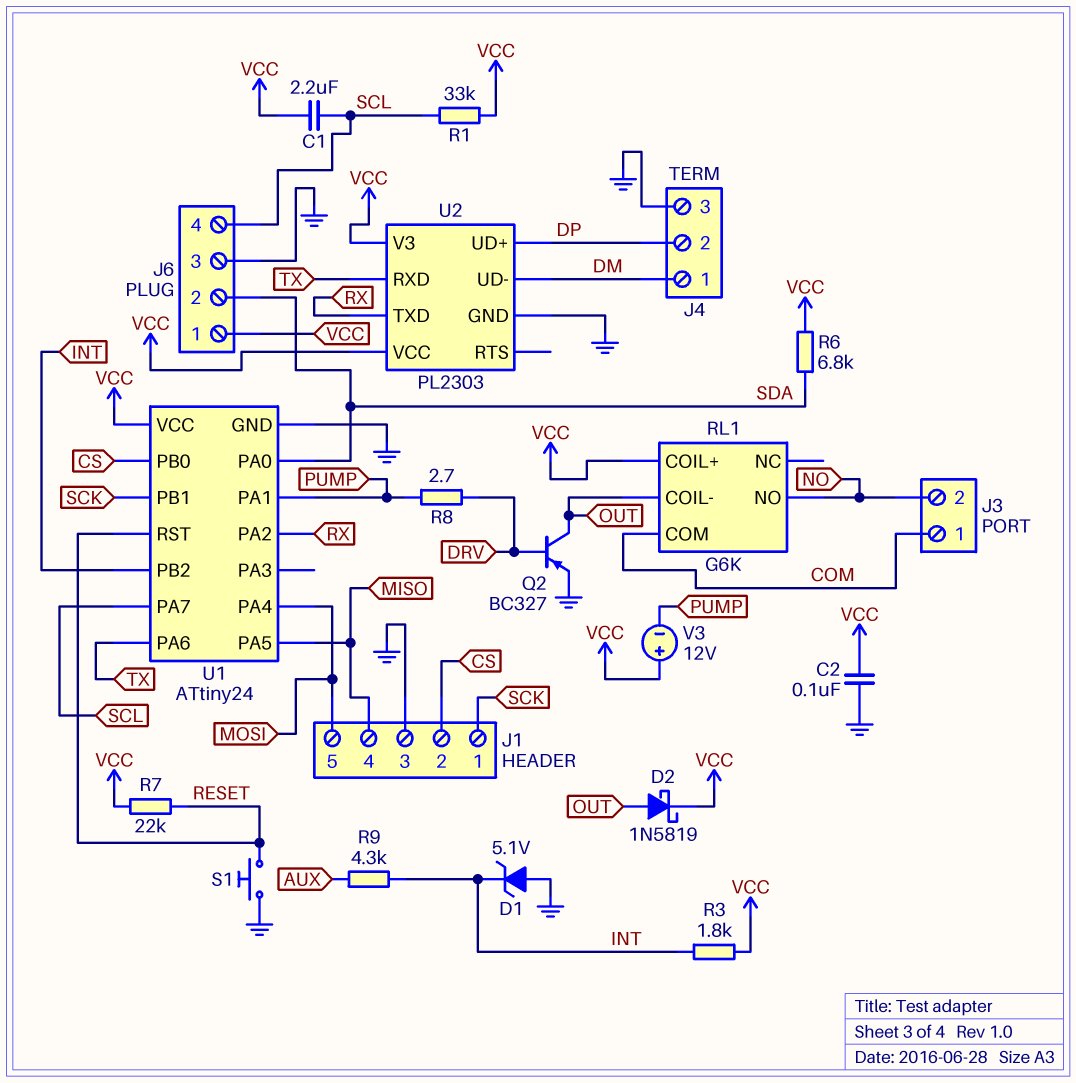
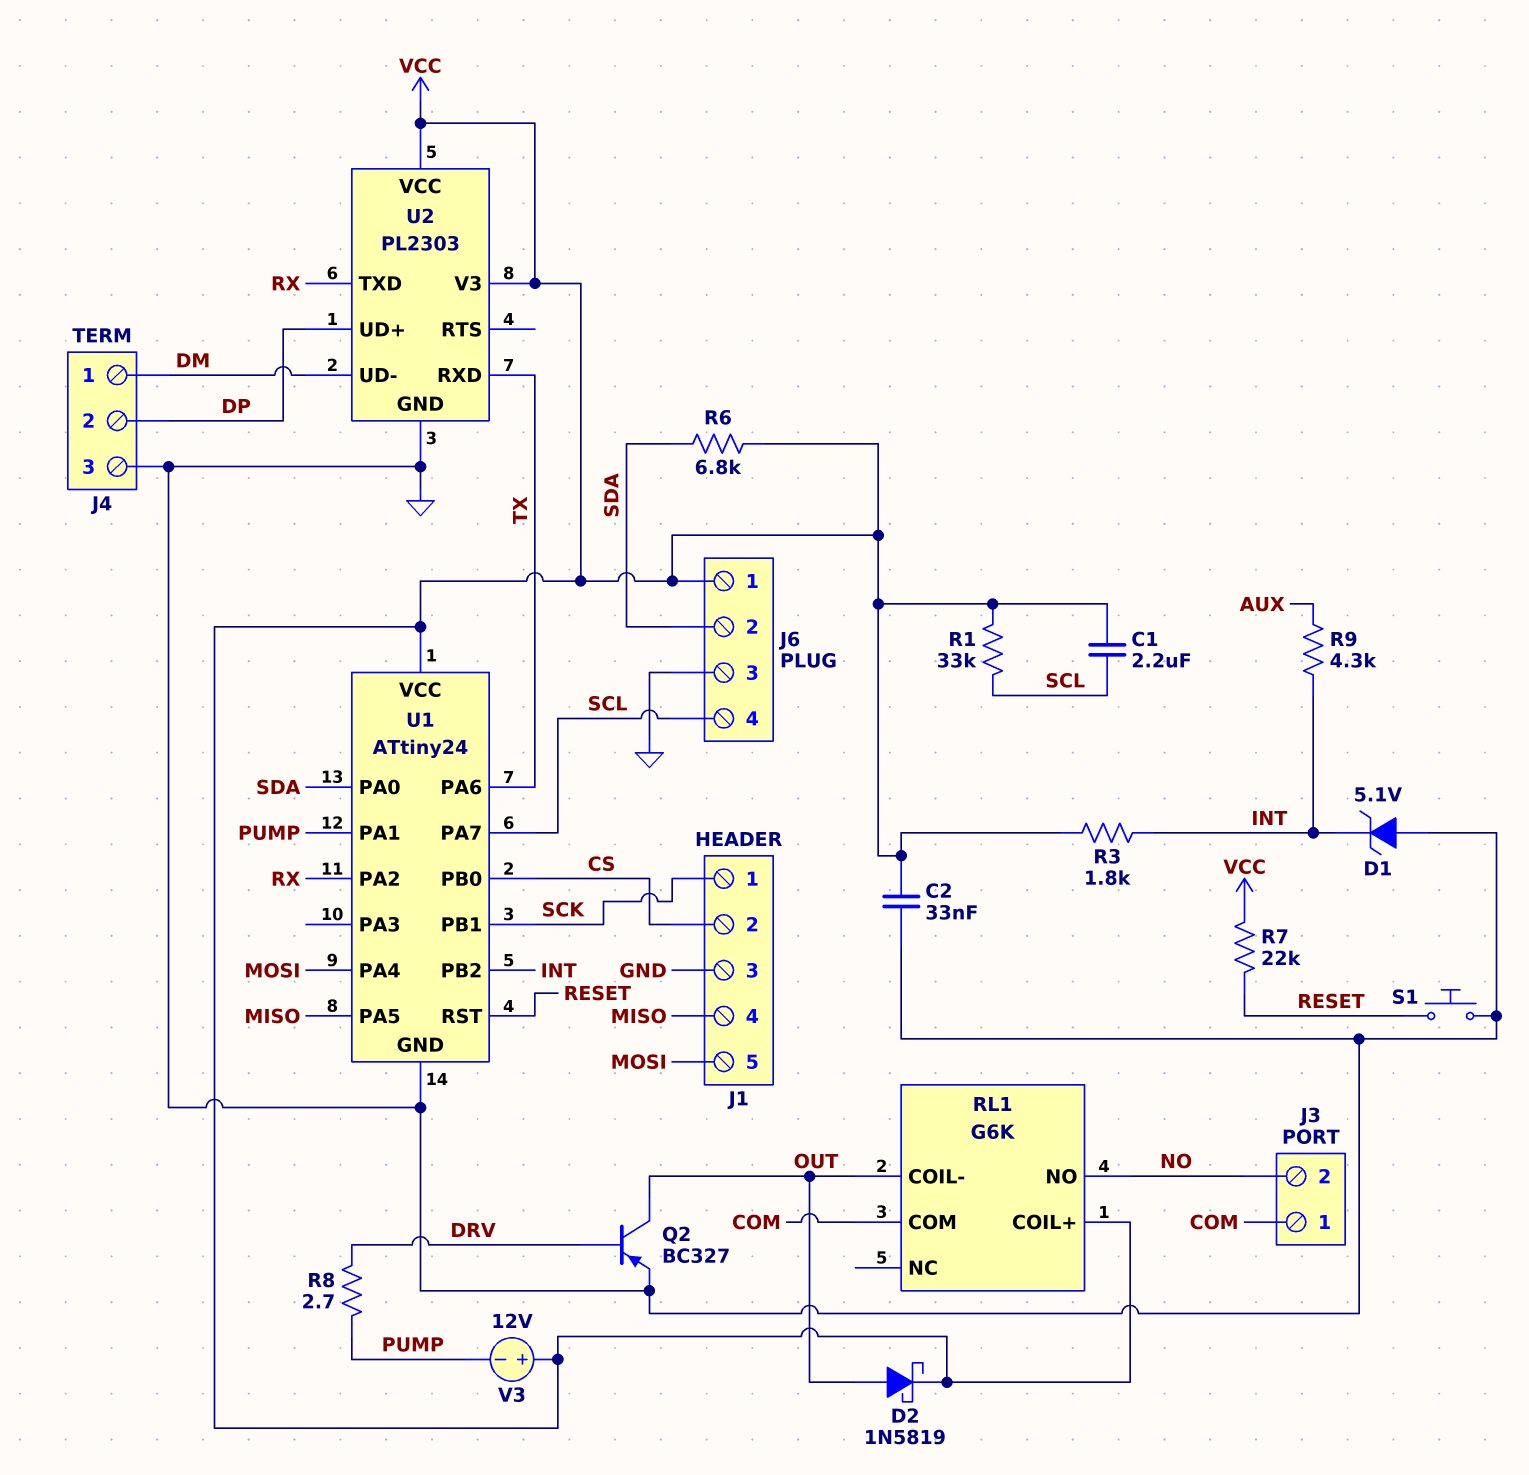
C2: 100nF (GND, VCC) -> 33nF (GND, VCC)

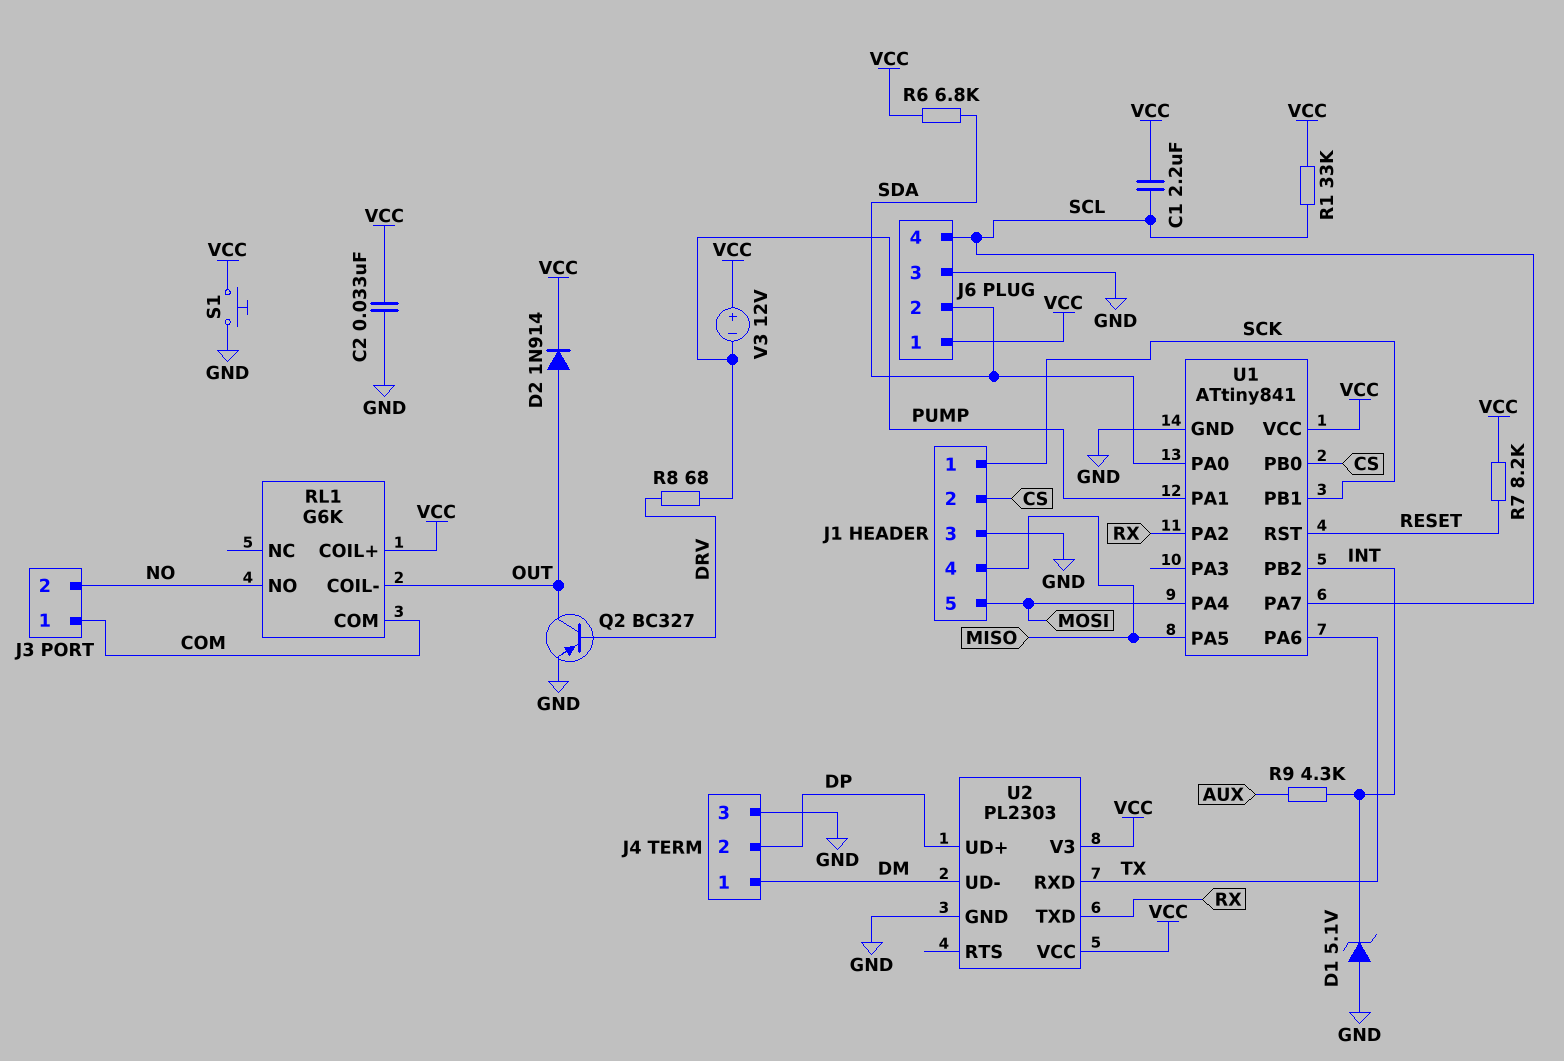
D2: schottky 1N5819 (A OUT, K VCC) -> diode 1N914 (A OUT, K VCC)
R3: 1.8k (INT, VCC) -> none
R7: 22k (RESET, VCC) -> 8.2k (RESET, VCC)
R8: 2.7 (DRV, PUMP) -> 68 (DRV, PUMP)
S1: button (GND, RESET) -> button (GND, VCC)
U1: ATtiny24 -> ATtiny841

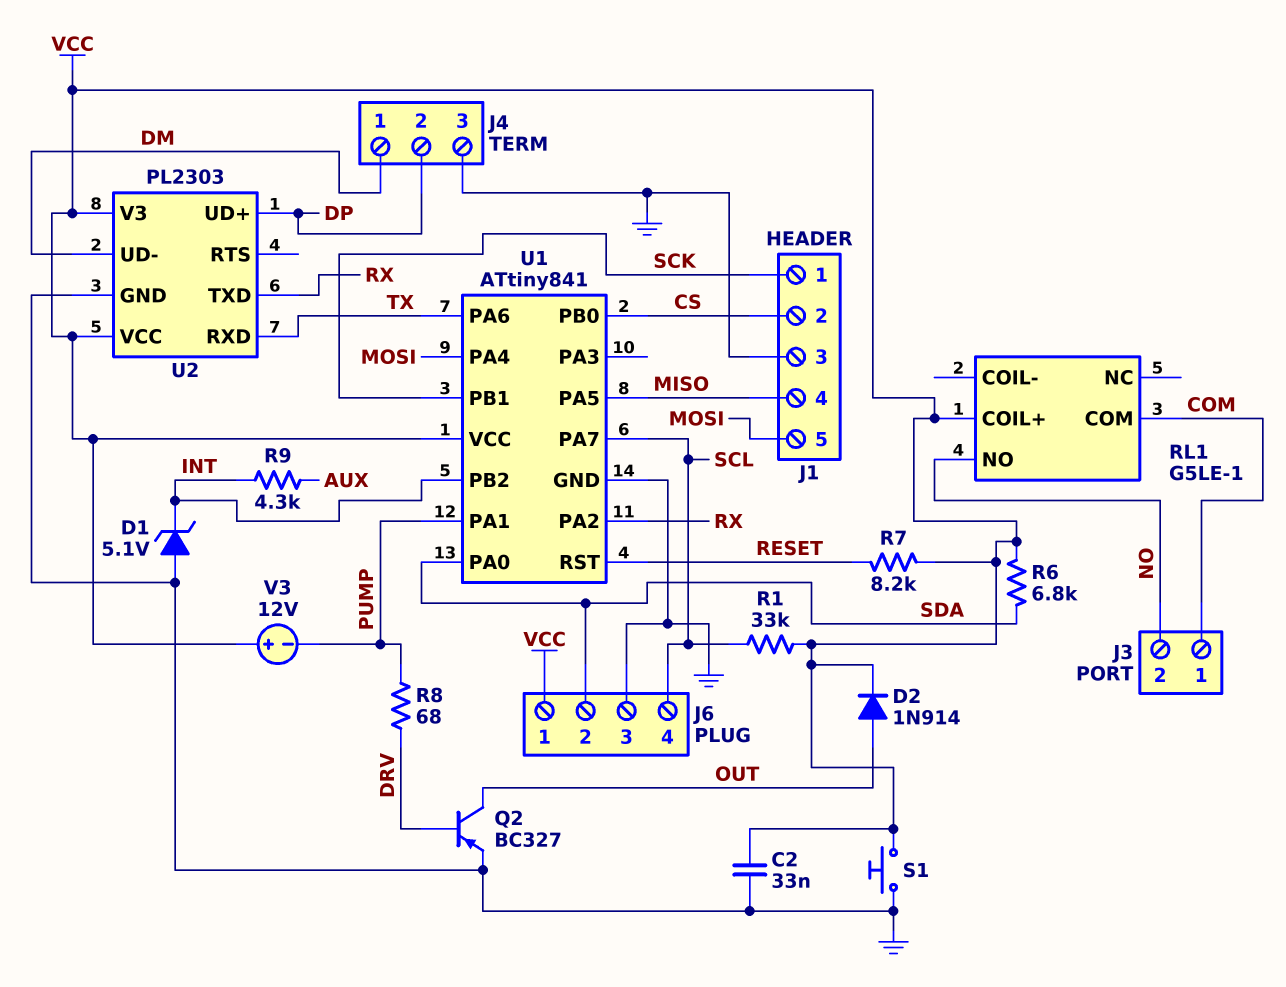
C1: 2.2uF (SCL, VCC) -> none
RL1: G6K -> G5LE-1
RL1 pin COIL-: OUT -> none

